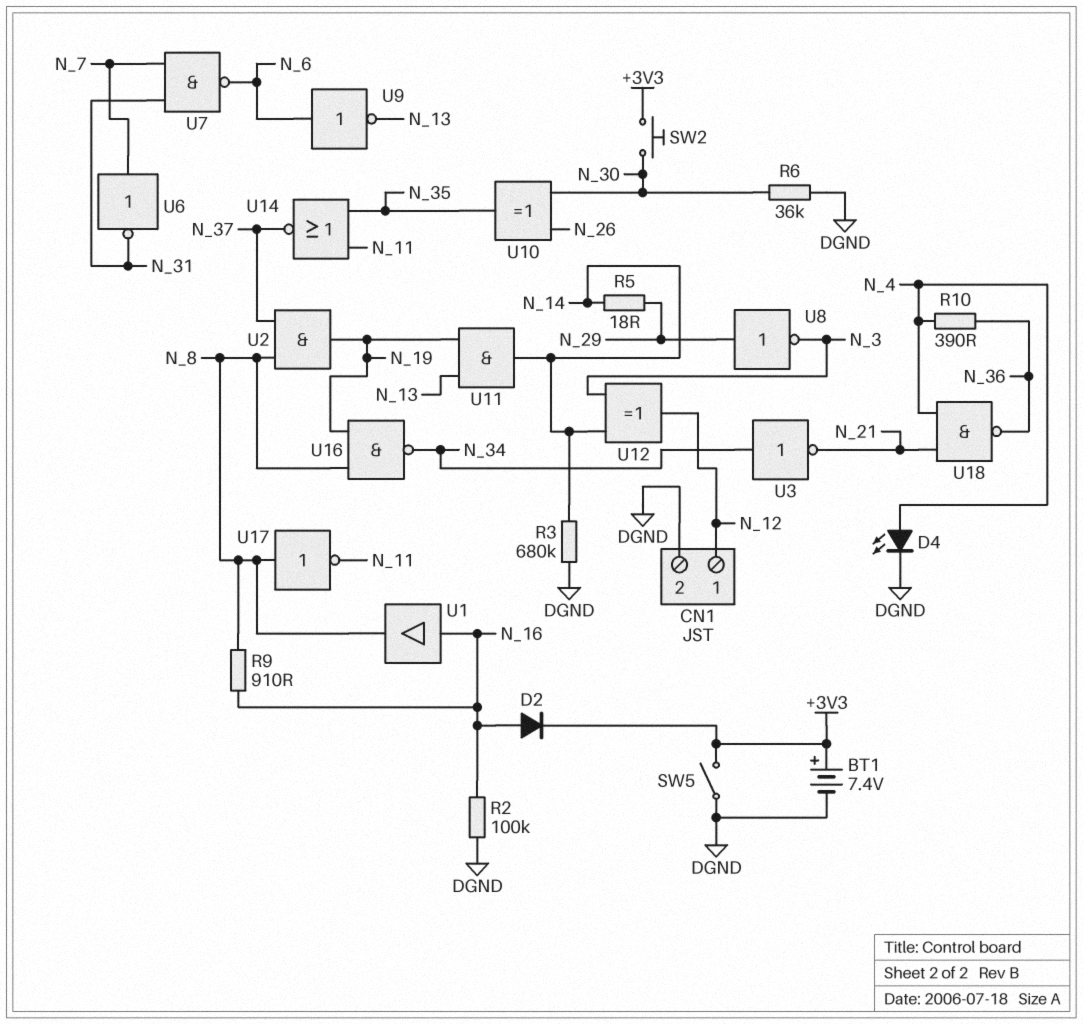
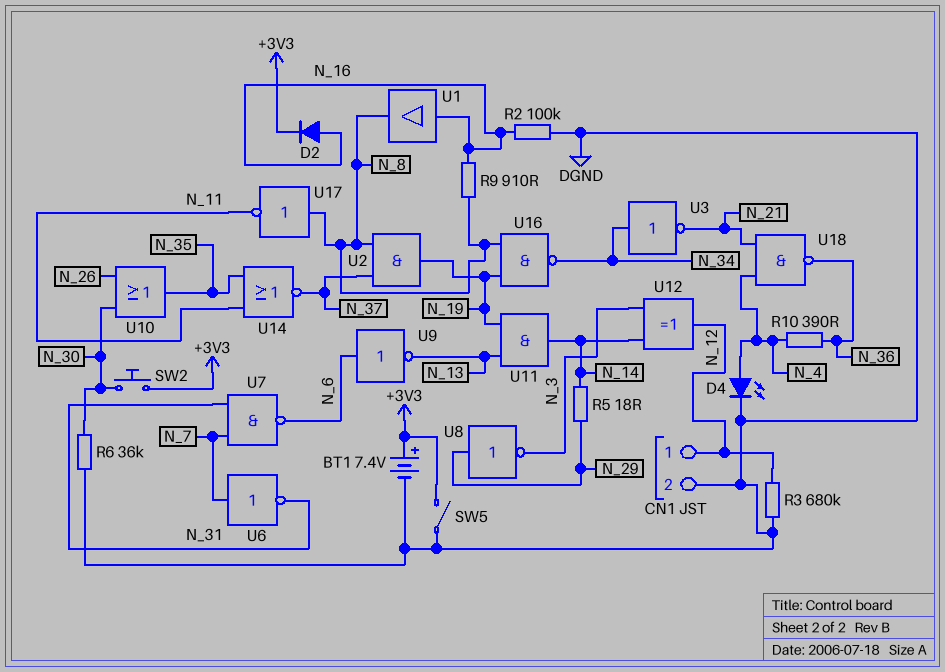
R3: 680k (DGND, N_14) -> 680k (DGND, N_12)
U10: XOR (in N_26, in N_30, out N_35) -> OR (in N_26, in N_30, out N_35)

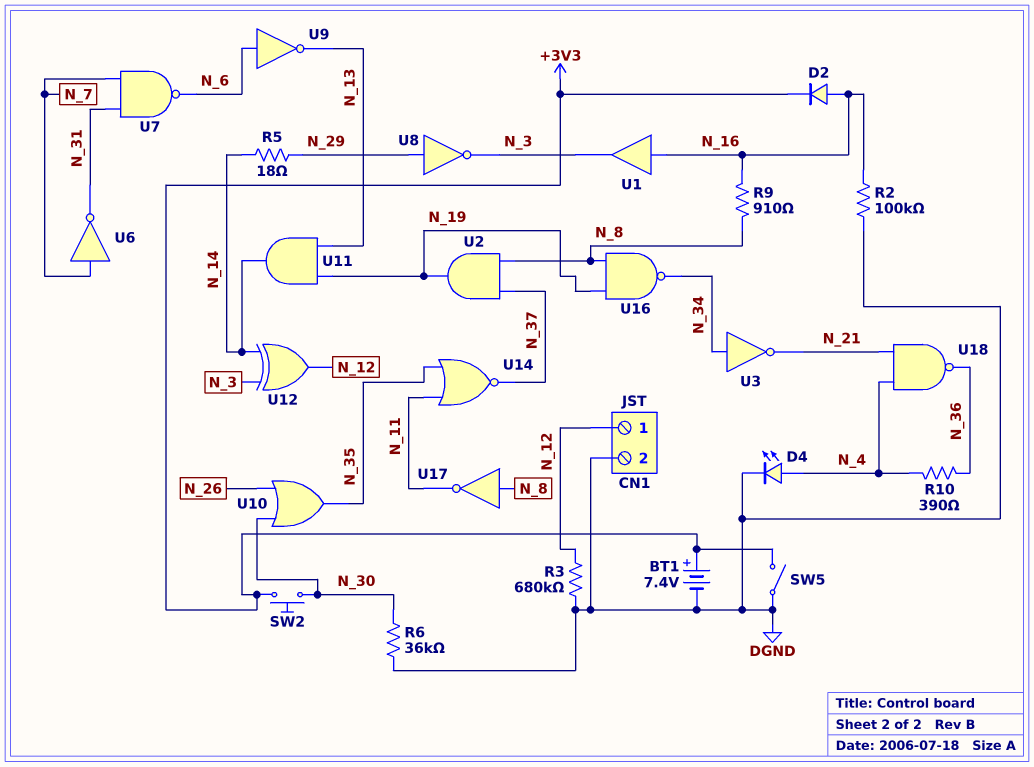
U1: buffer (in N_16, out N_8) -> buffer (in N_16, out N_3)

